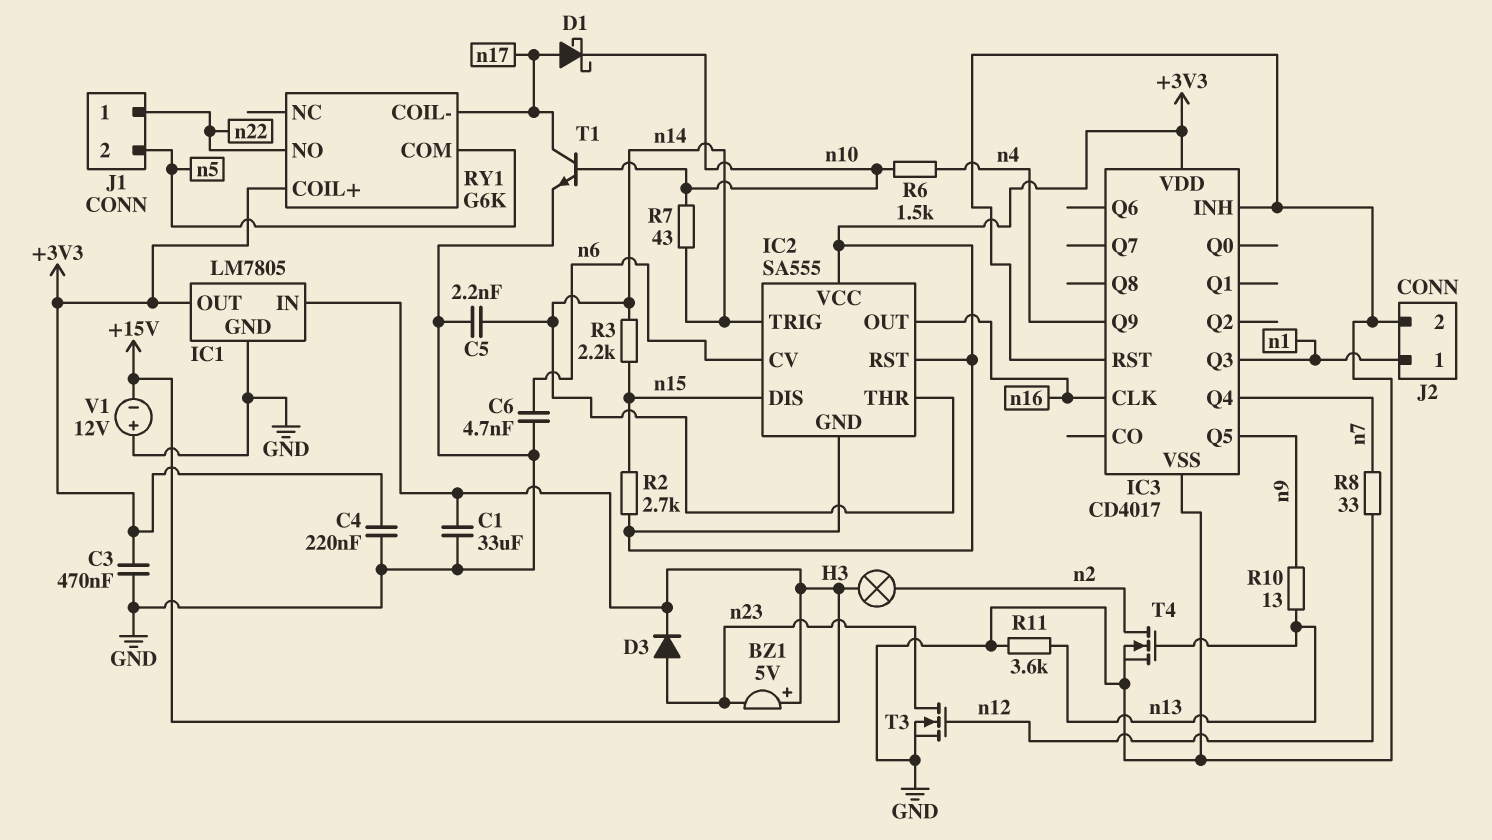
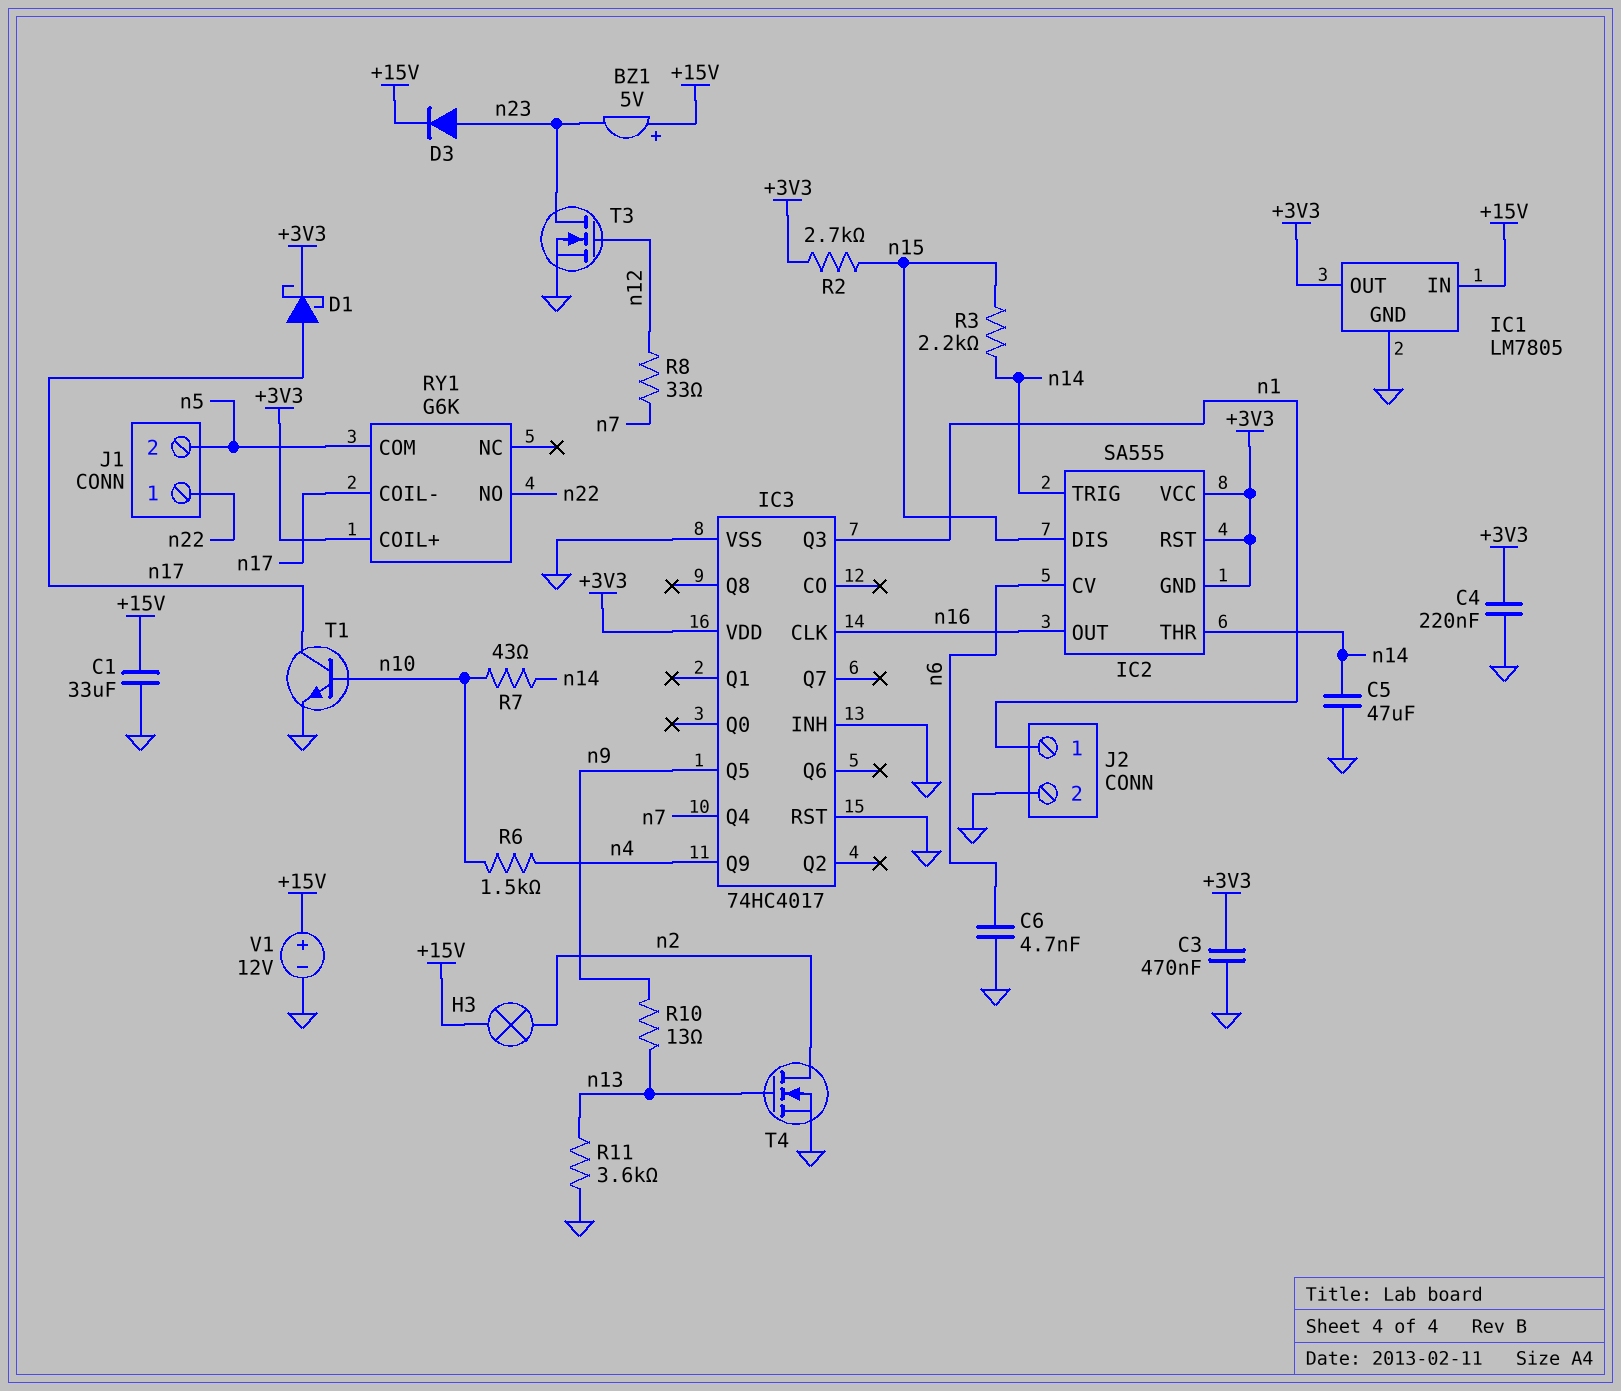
C5: 2.2nF (GND, n14) -> 47uF (GND, n14)
D1: schottky (A n17, K n10) -> schottky (A n17, K +3V3)
IC3: CD4017 -> 74HC4017
V1: 12V (plus GND, minus +15V) -> 12V (plus +15V, minus GND)

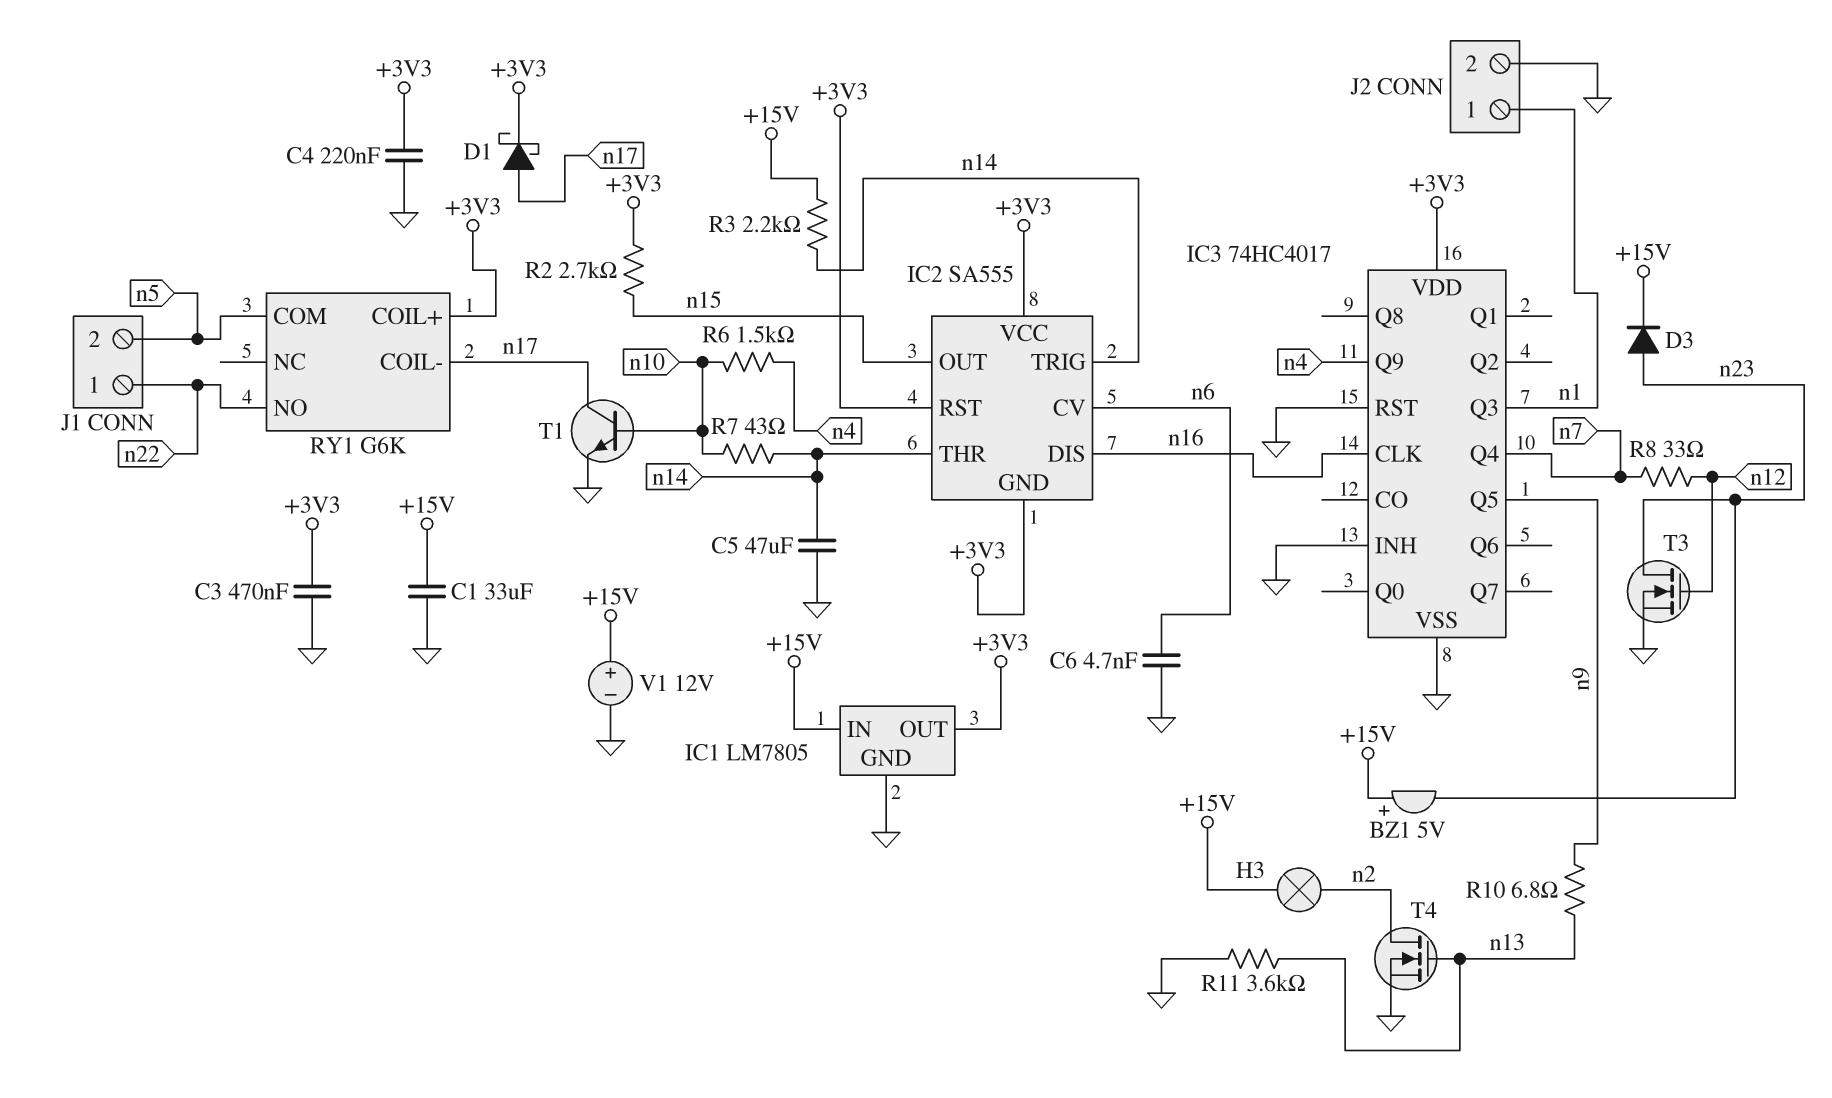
IC2 pin DIS: n15 -> n16
IC2 pin OUT: n16 -> n15
R3: 2.2k (n14, n15) -> 2.2k (+15V, n14)
R10: 13 (n9, n13) -> 6.8 (n9, n13)

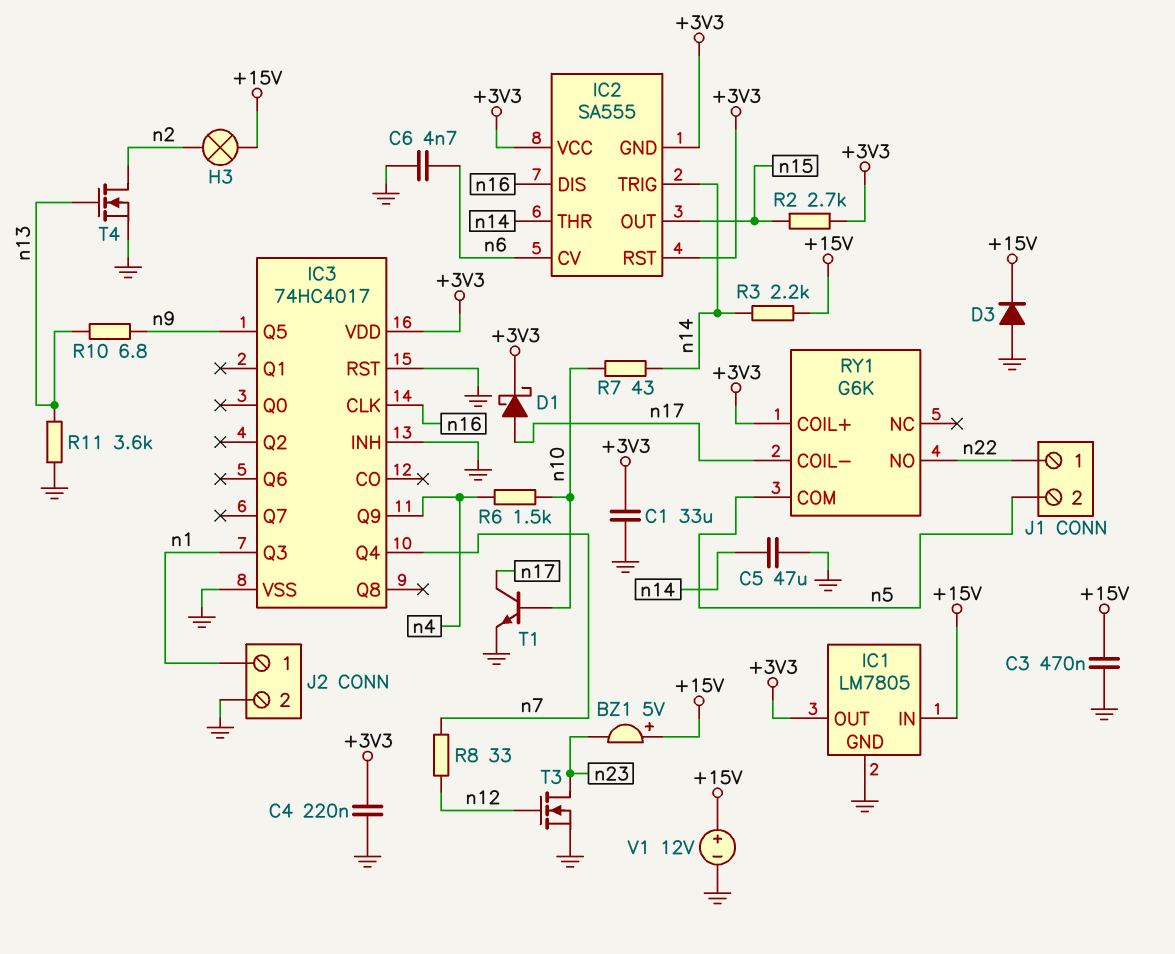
C1: 33uF (+15V, GND) -> 33uF (+3V3, GND)
C3: 470nF (+3V3, GND) -> 470nF (+15V, GND)
D3: diode (A n23, K +15V) -> diode (A GND, K +15V)

